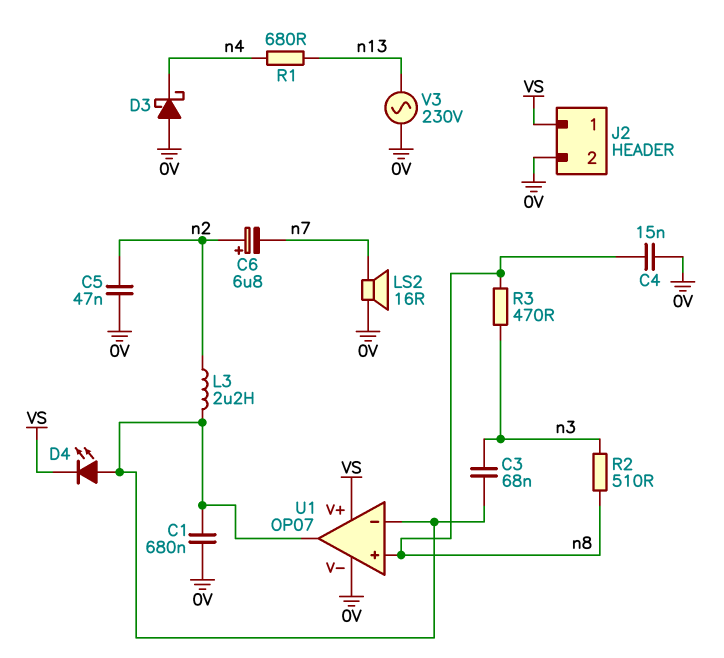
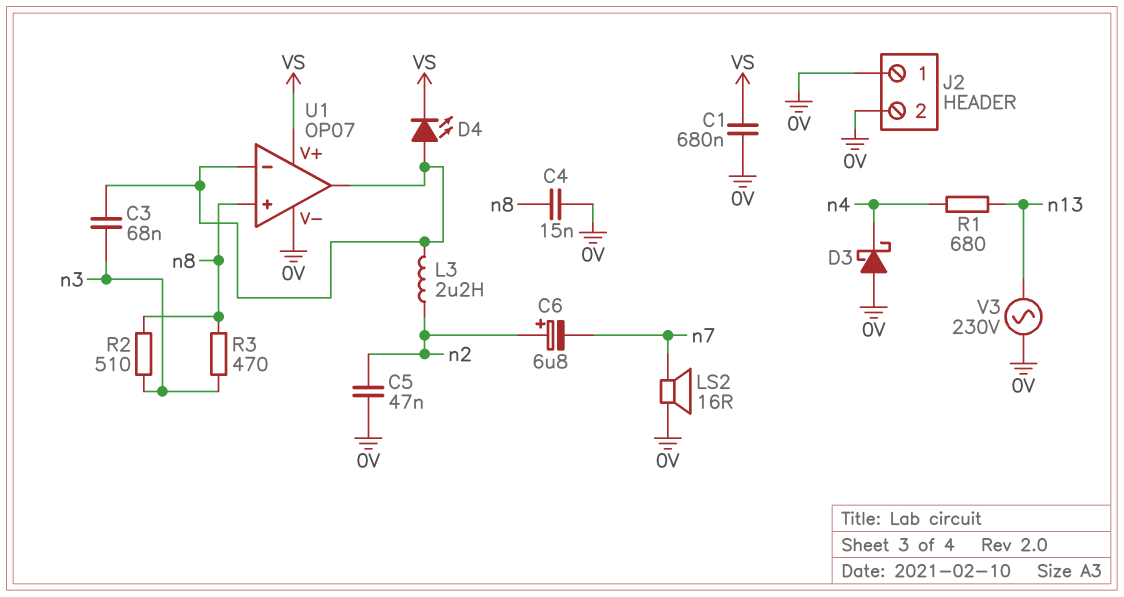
C1: 680nF (0V, U1/in-) -> 680nF (0V, VS)
J2 pin 1: VS -> 0V

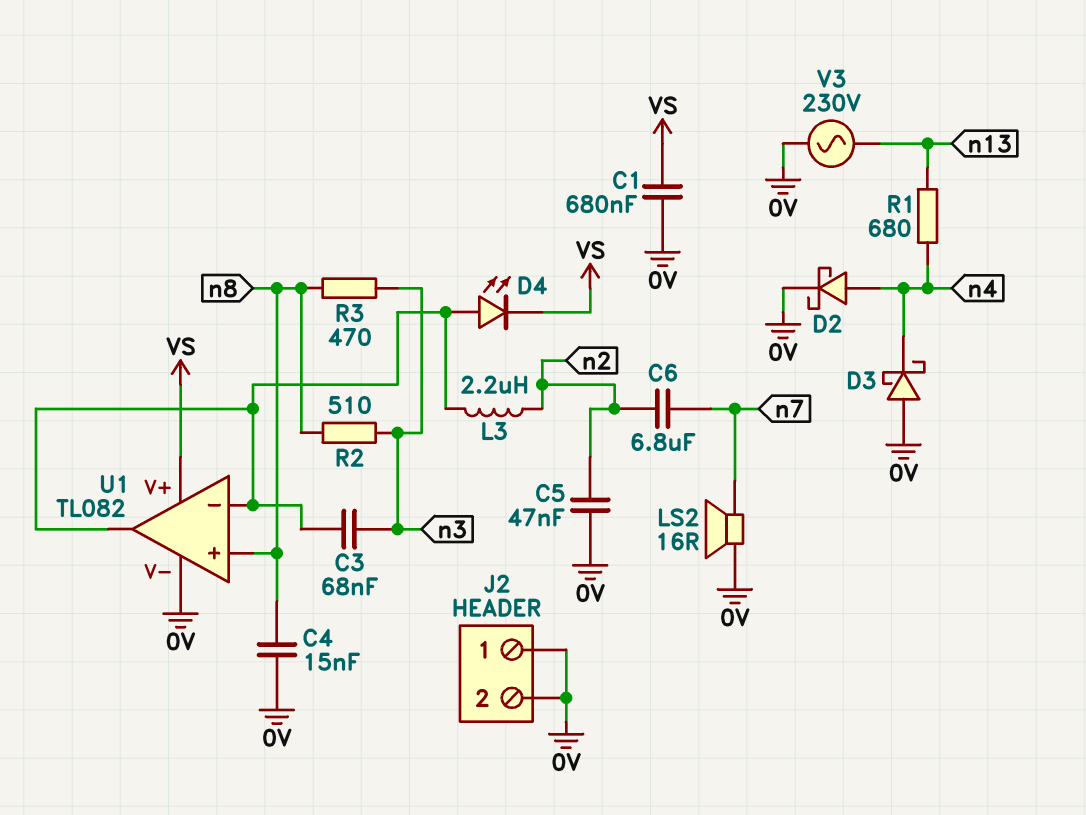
C6: 6.8uF (plus n2, minus n7) -> 6.8uF (n2, n7)
D2: none -> schottky (A n4, K 0V)
U1: OP07 -> TL082

